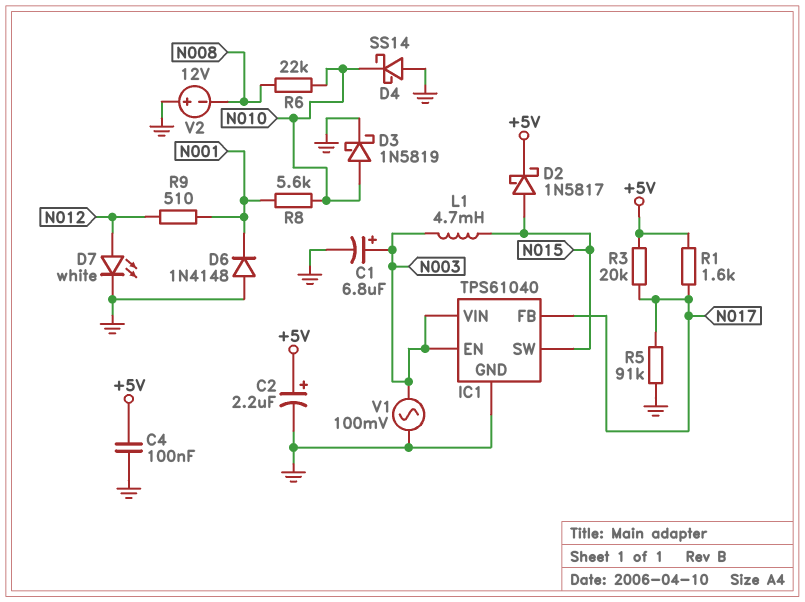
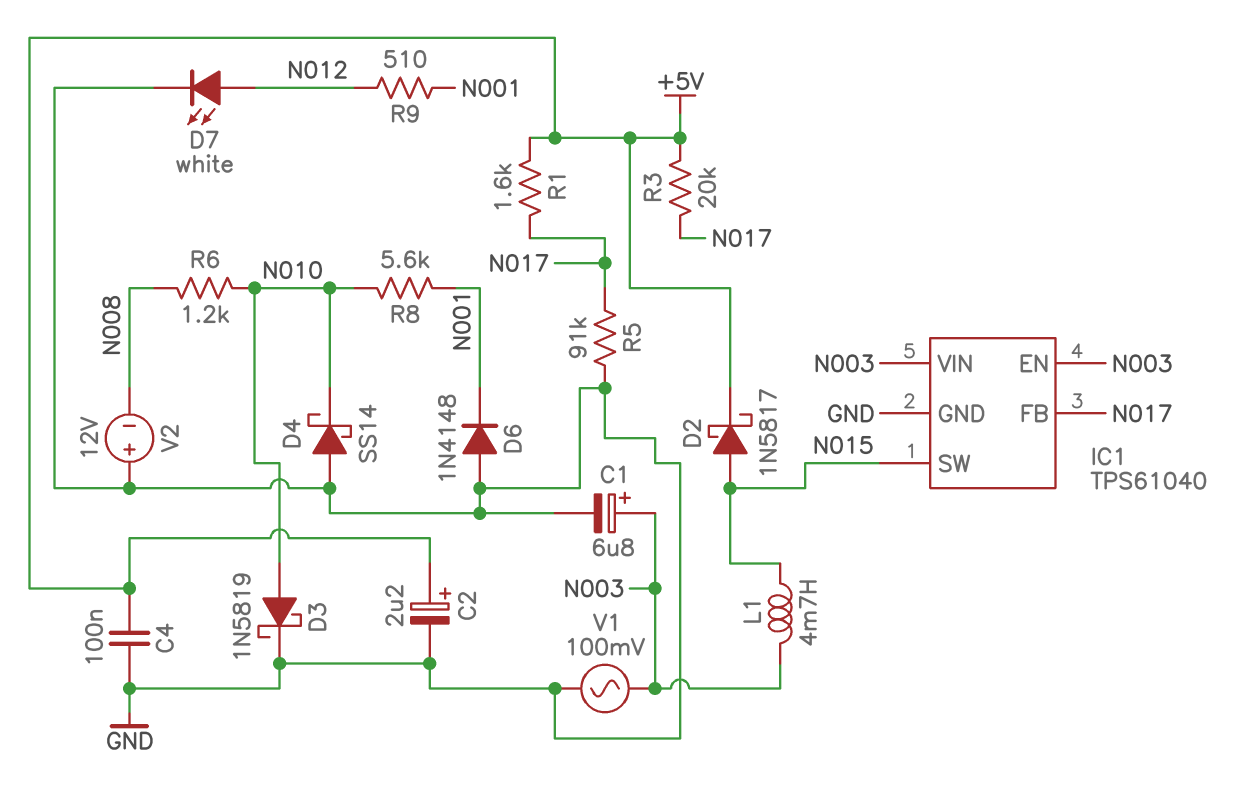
R6: 22k (N008, N010) -> 1.2k (N008, N010)

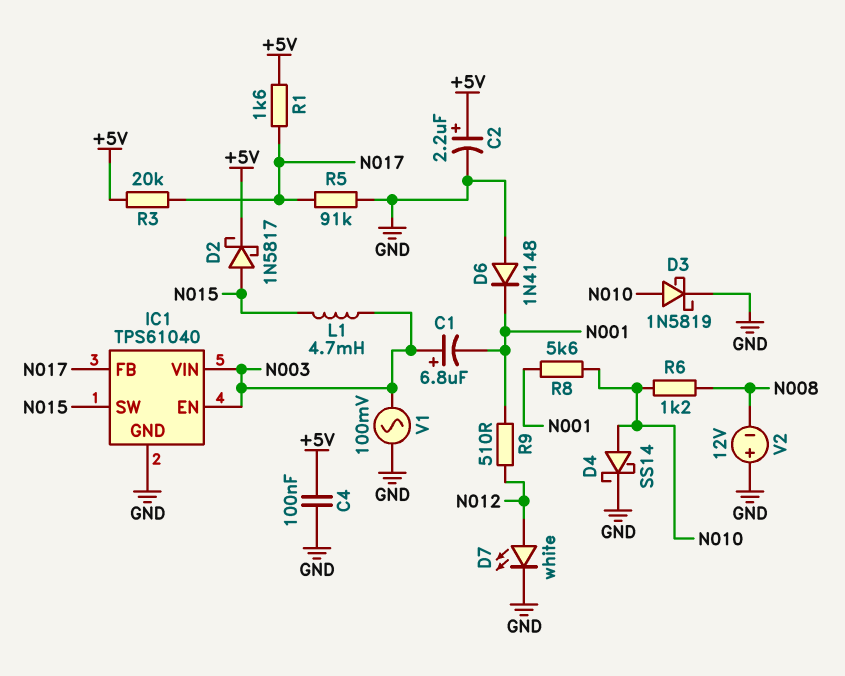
C1: 6.8uF (plus N003, minus GND) -> 6.8uF (plus N003, minus N001)
D4: schottky SS14 (A GND, K N010) -> schottky SS14 (A N010, K GND)

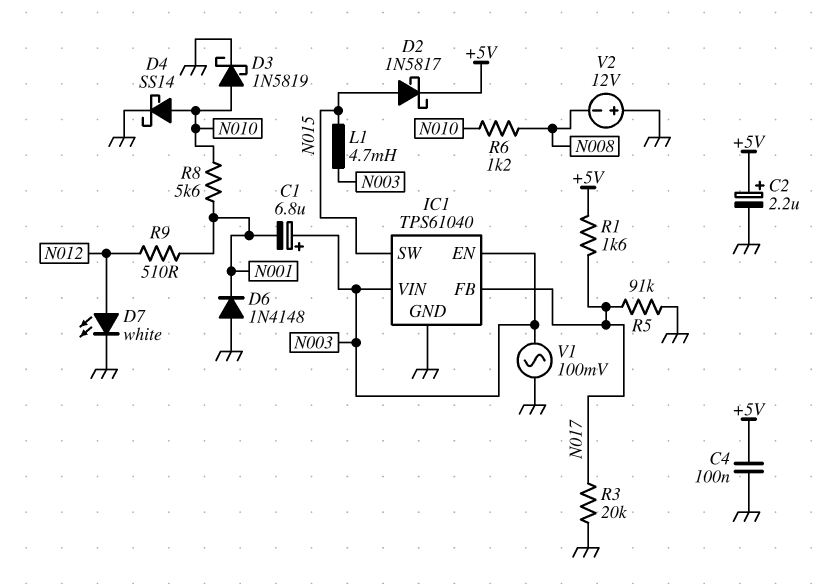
R3: 20k (+5V, N017) -> 20k (GND, N017)

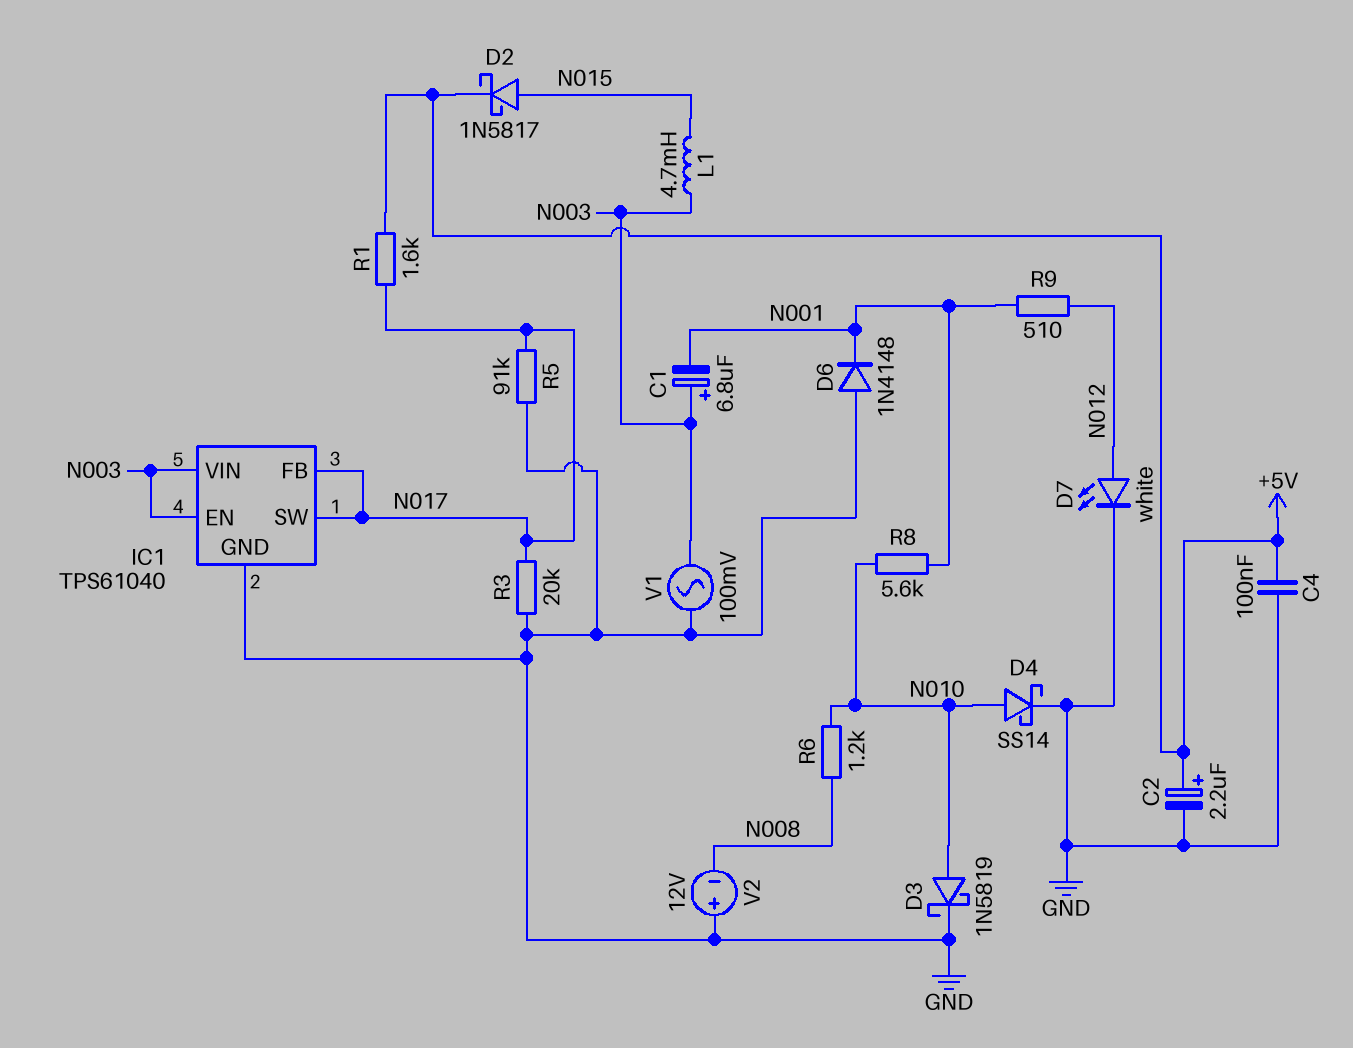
IC1 pin SW: N015 -> N017

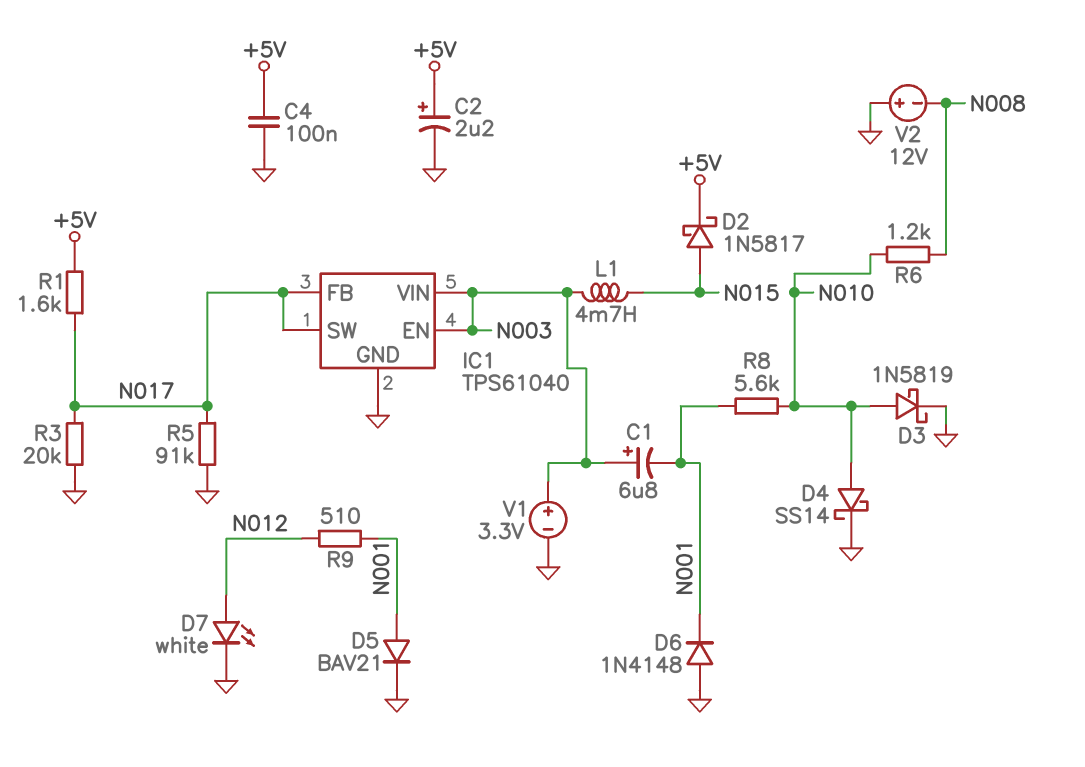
D5: none -> diode BAV21 (A N001, K GND)
V1: AC 100mV (GND, N003) -> 3.3V (plus N003, minus GND)

